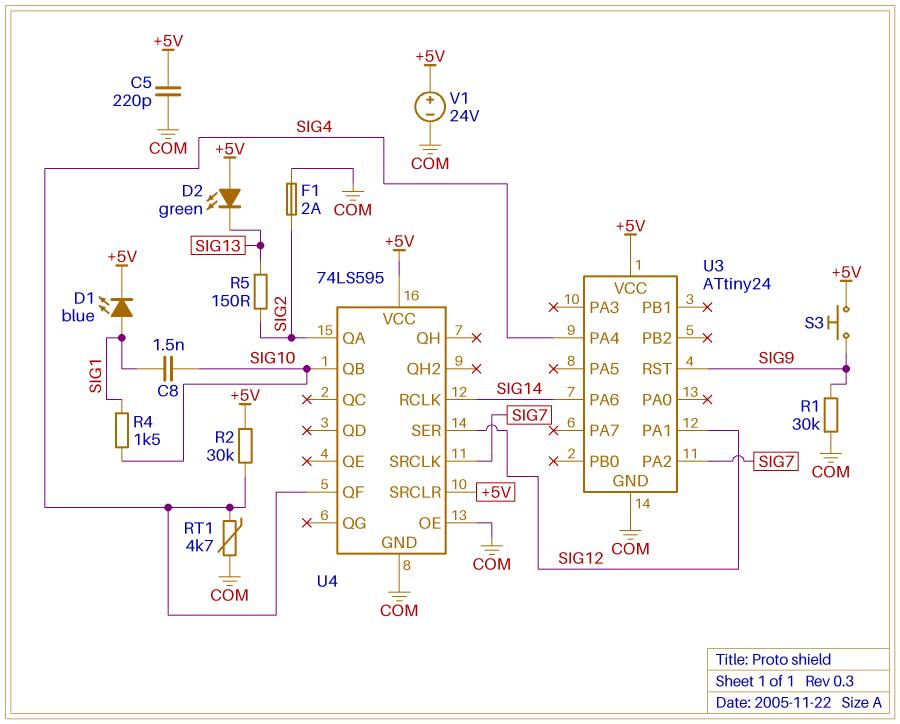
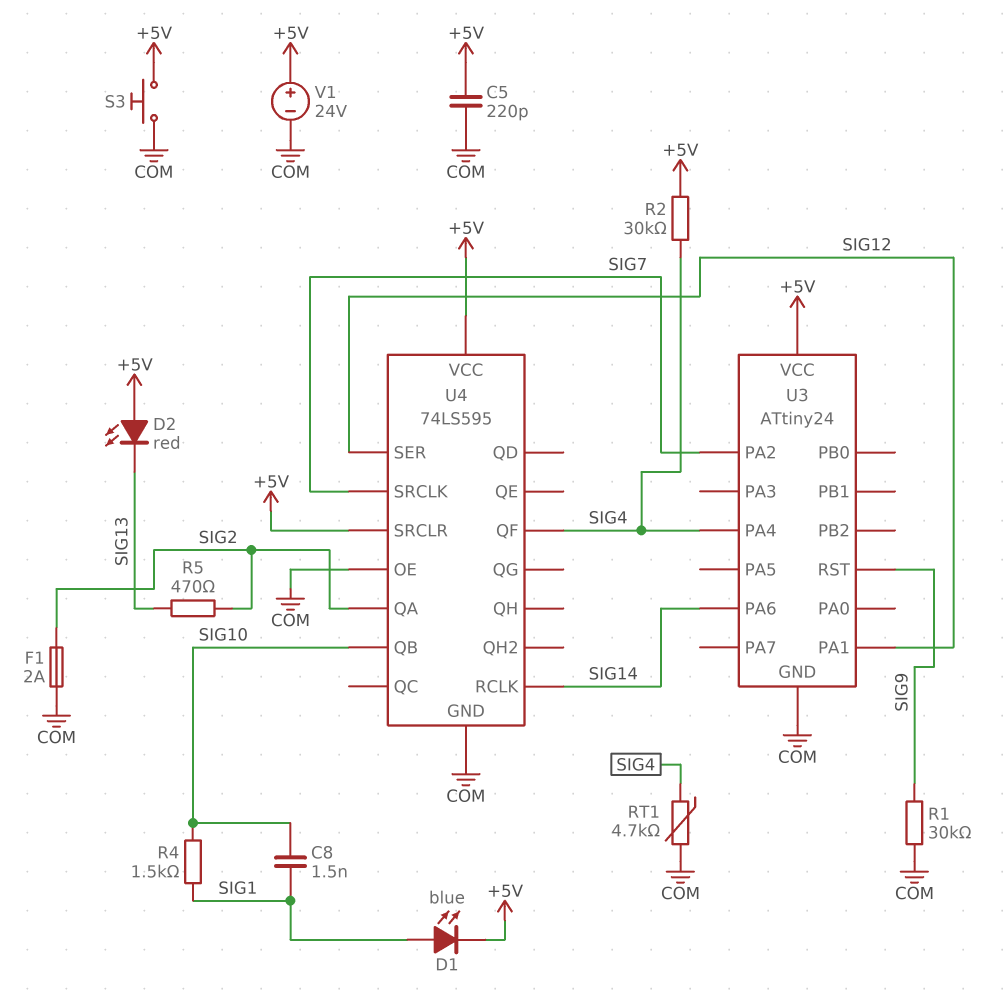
D2: LED green (A +5V, K SIG13) -> LED red (A +5V, K SIG13)
R5: 150 (SIG2, SIG13) -> 470 (SIG2, SIG13)
S3: button (+5V, SIG9) -> button (+5V, COM)

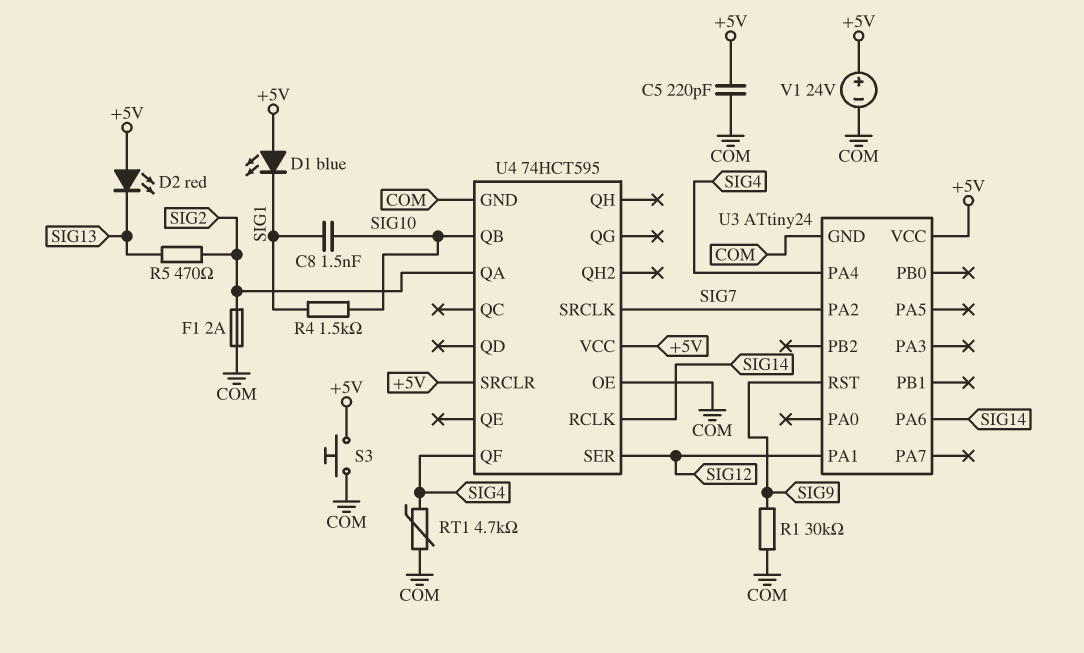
D1: LED blue (A SIG1, K +5V) -> LED blue (A +5V, K SIG1)
R2: 30k (+5V, SIG4) -> none
U4: 74LS595 -> 74HCT595

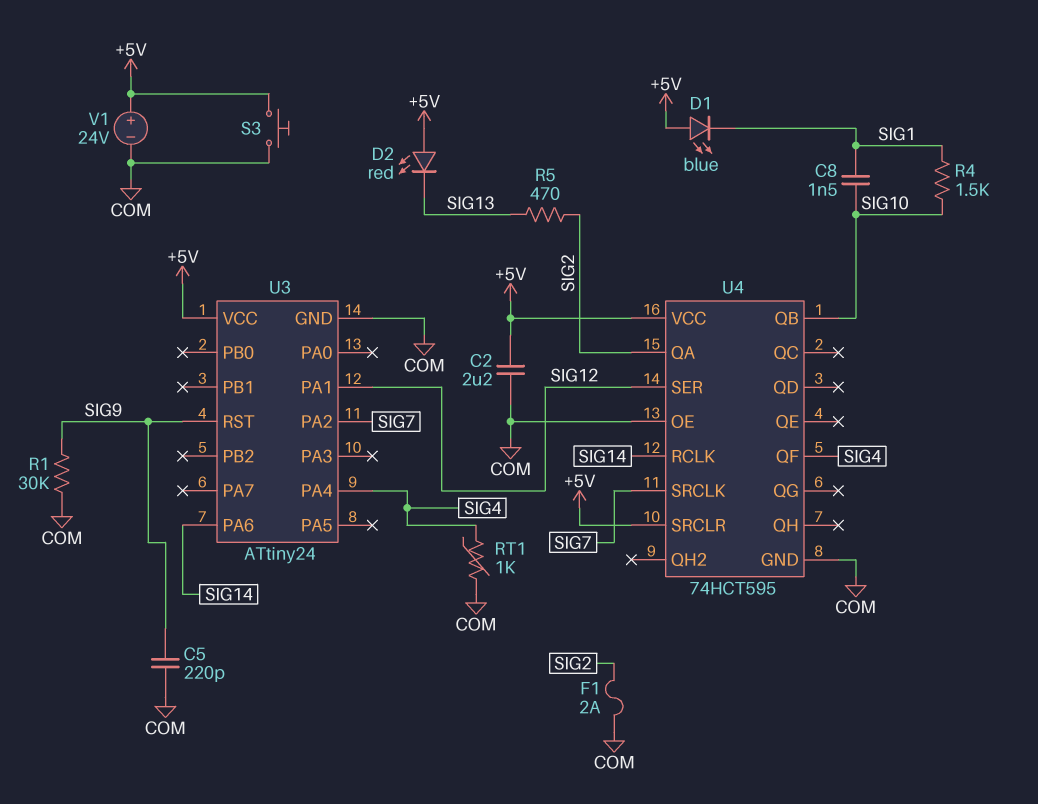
C2: none -> 2.2uF (+5V, COM)
C5: 220pF (+5V, COM) -> 220pF (COM, SIG9)
RT1: 4.7k (COM, SIG4) -> 1k (COM, SIG4)

